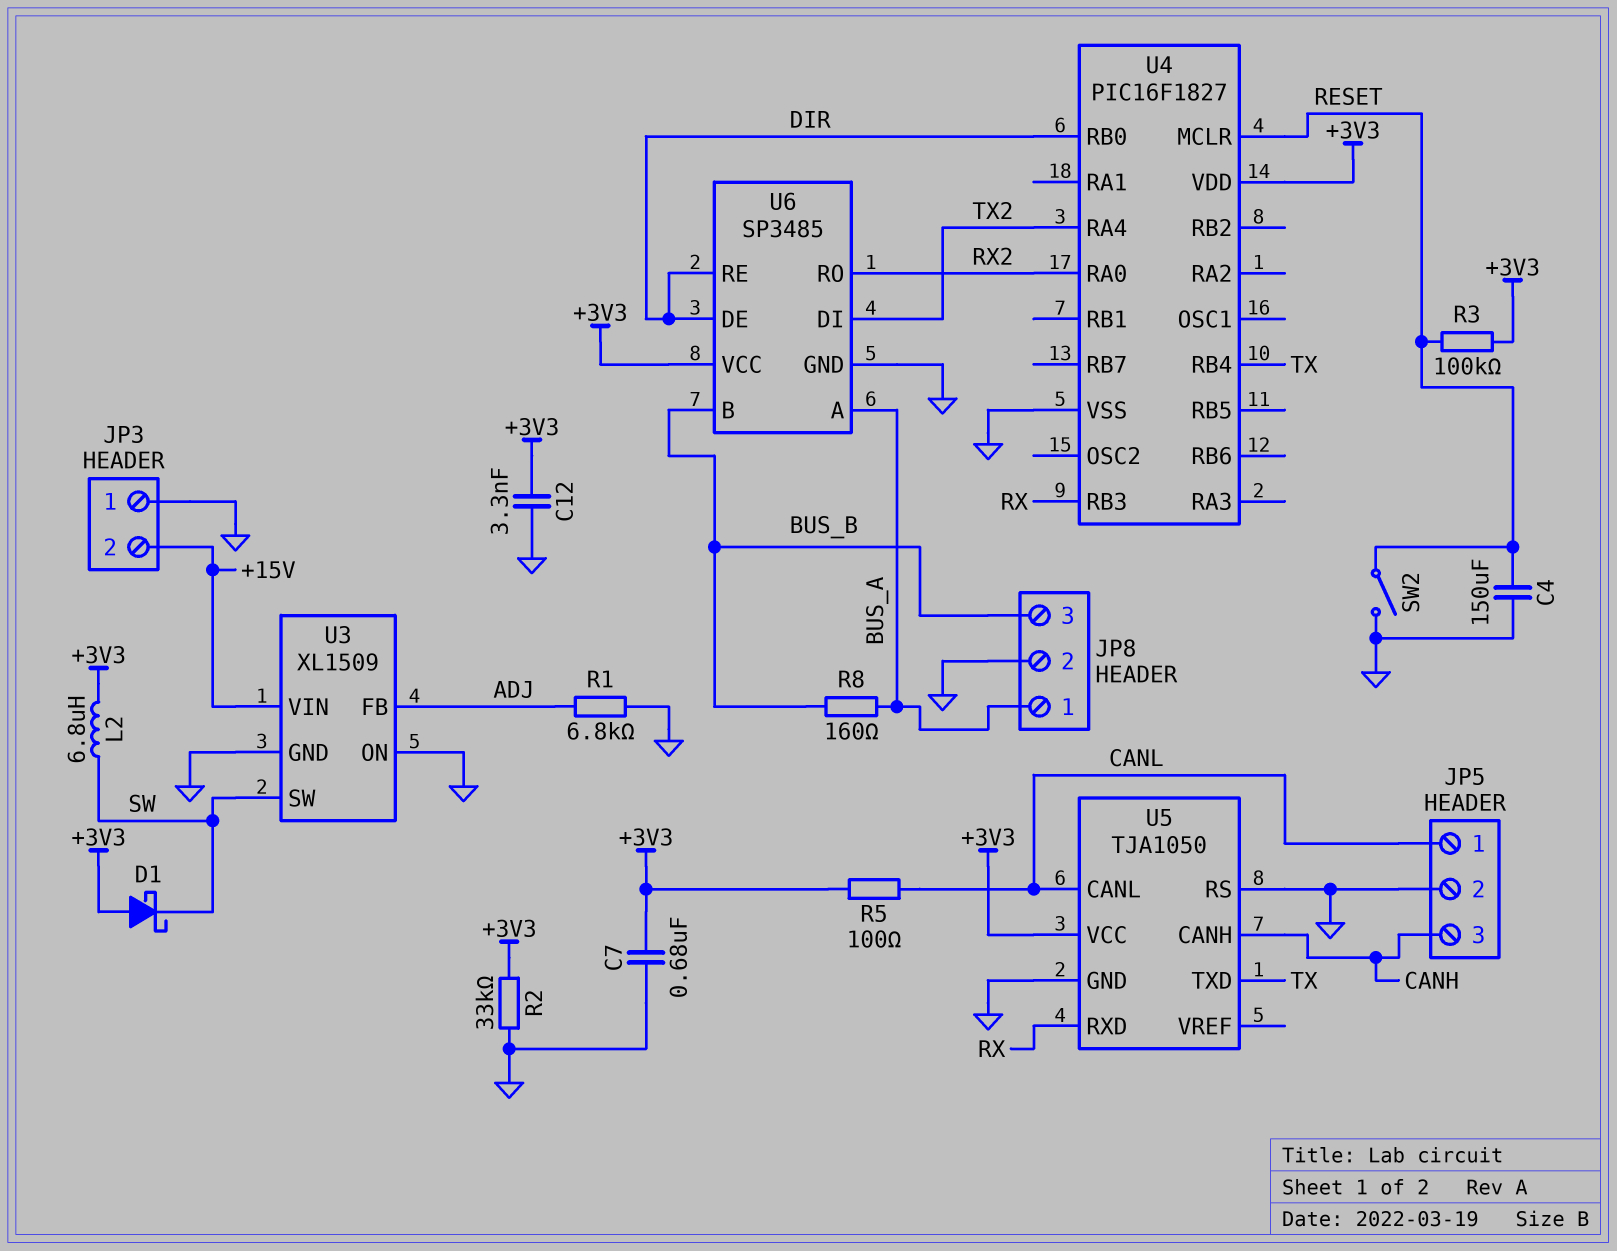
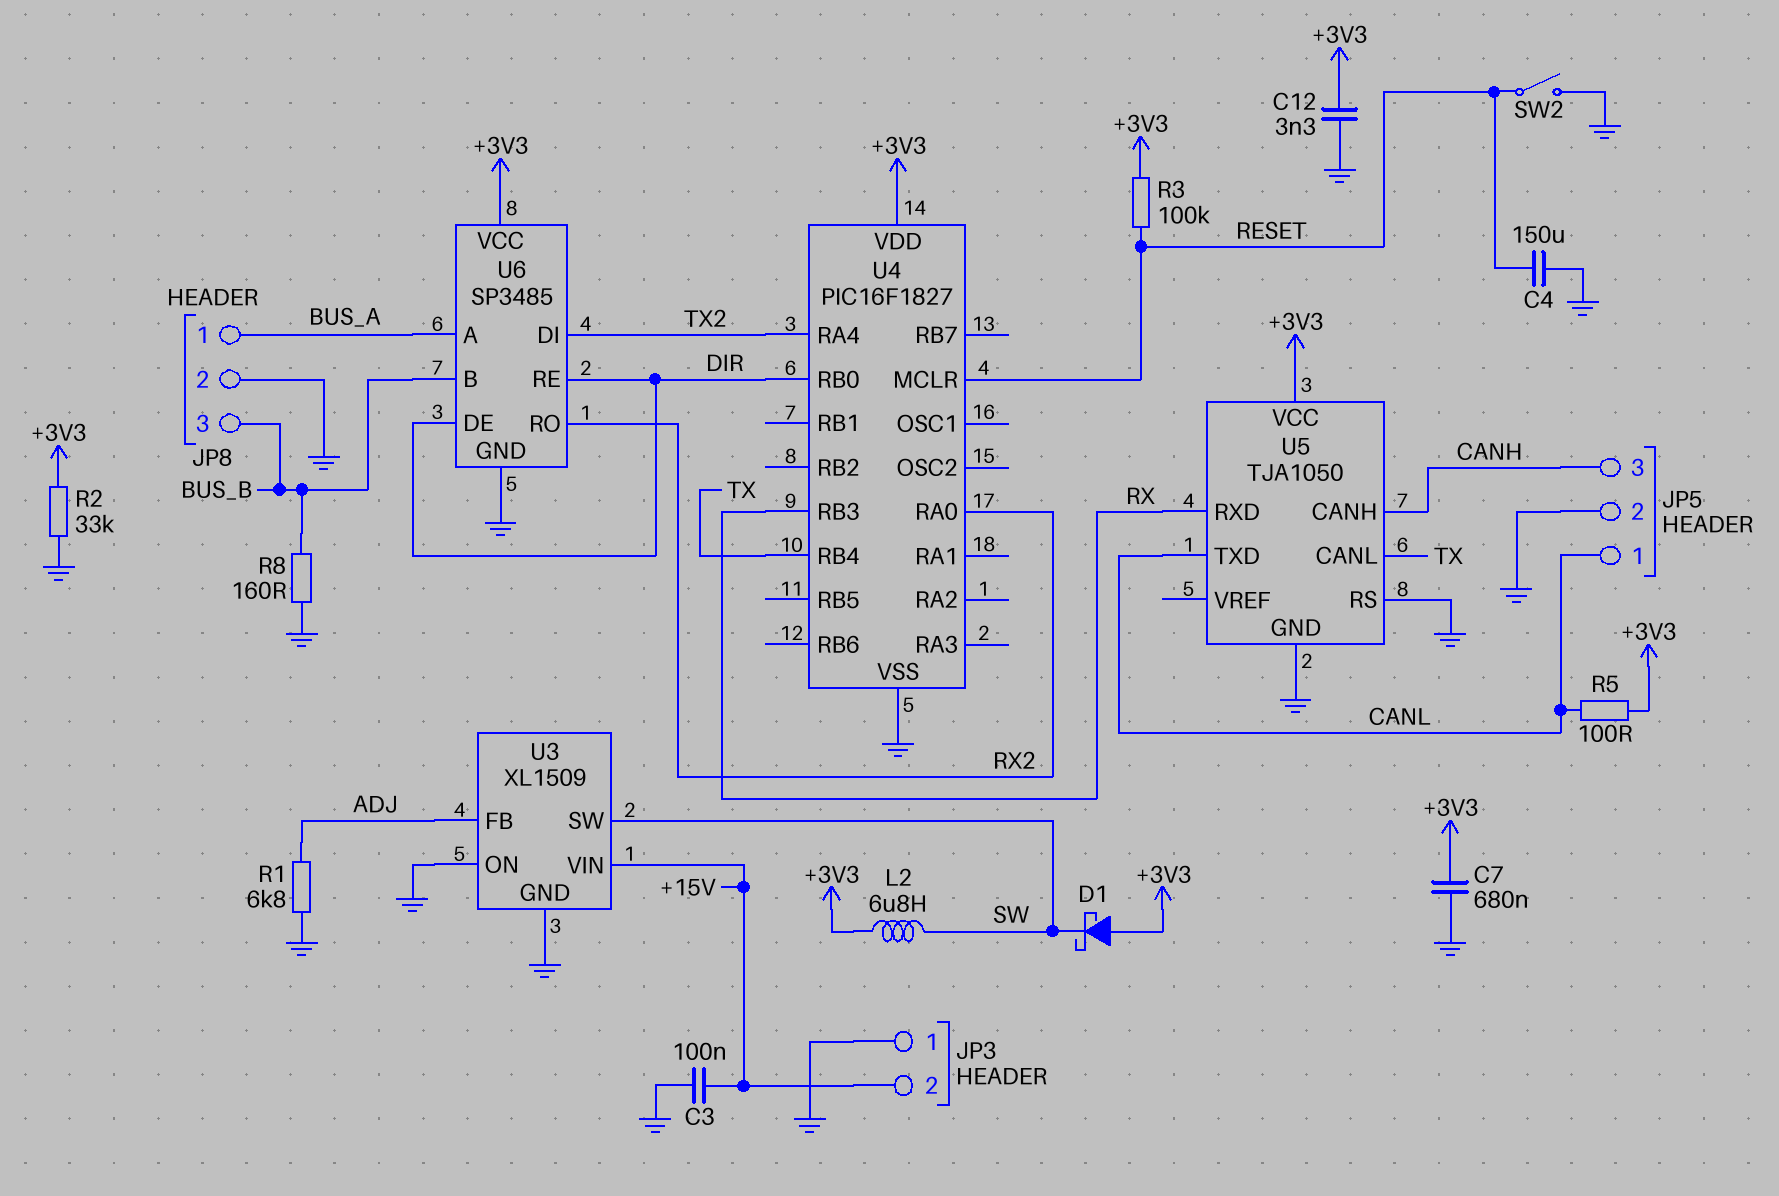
C3: none -> 100nF (+15V, GND)
R8: 160 (BUS_A, BUS_B) -> 160 (BUS_B, GND)
U5 pin CANL: CANL -> TX
U5 pin TXD: TX -> CANL

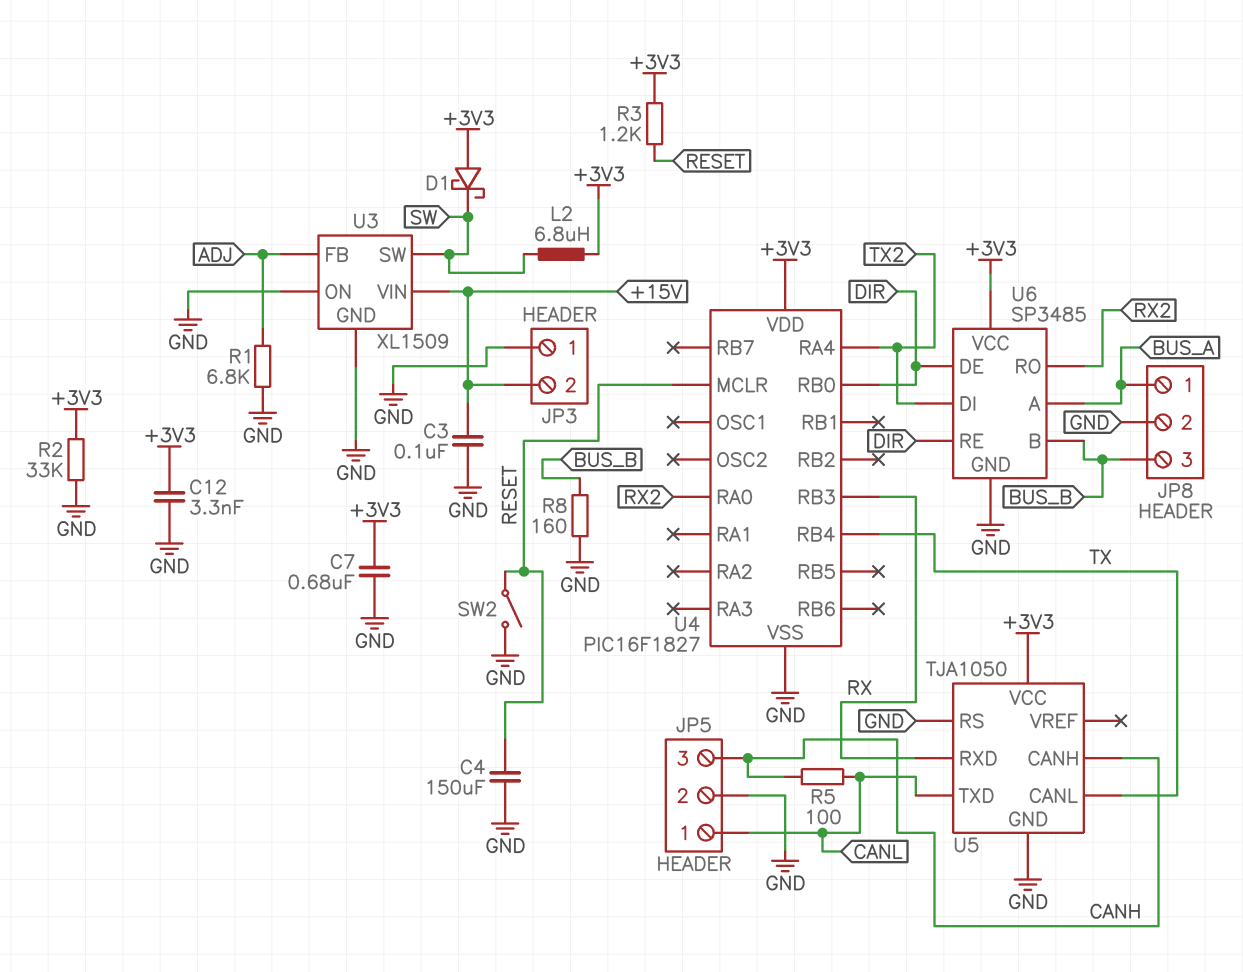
R3: 100k (+3V3, RESET) -> 1.2k (+3V3, RESET)
R5: 100 (+3V3, CANL) -> 100 (CANH, CANL)

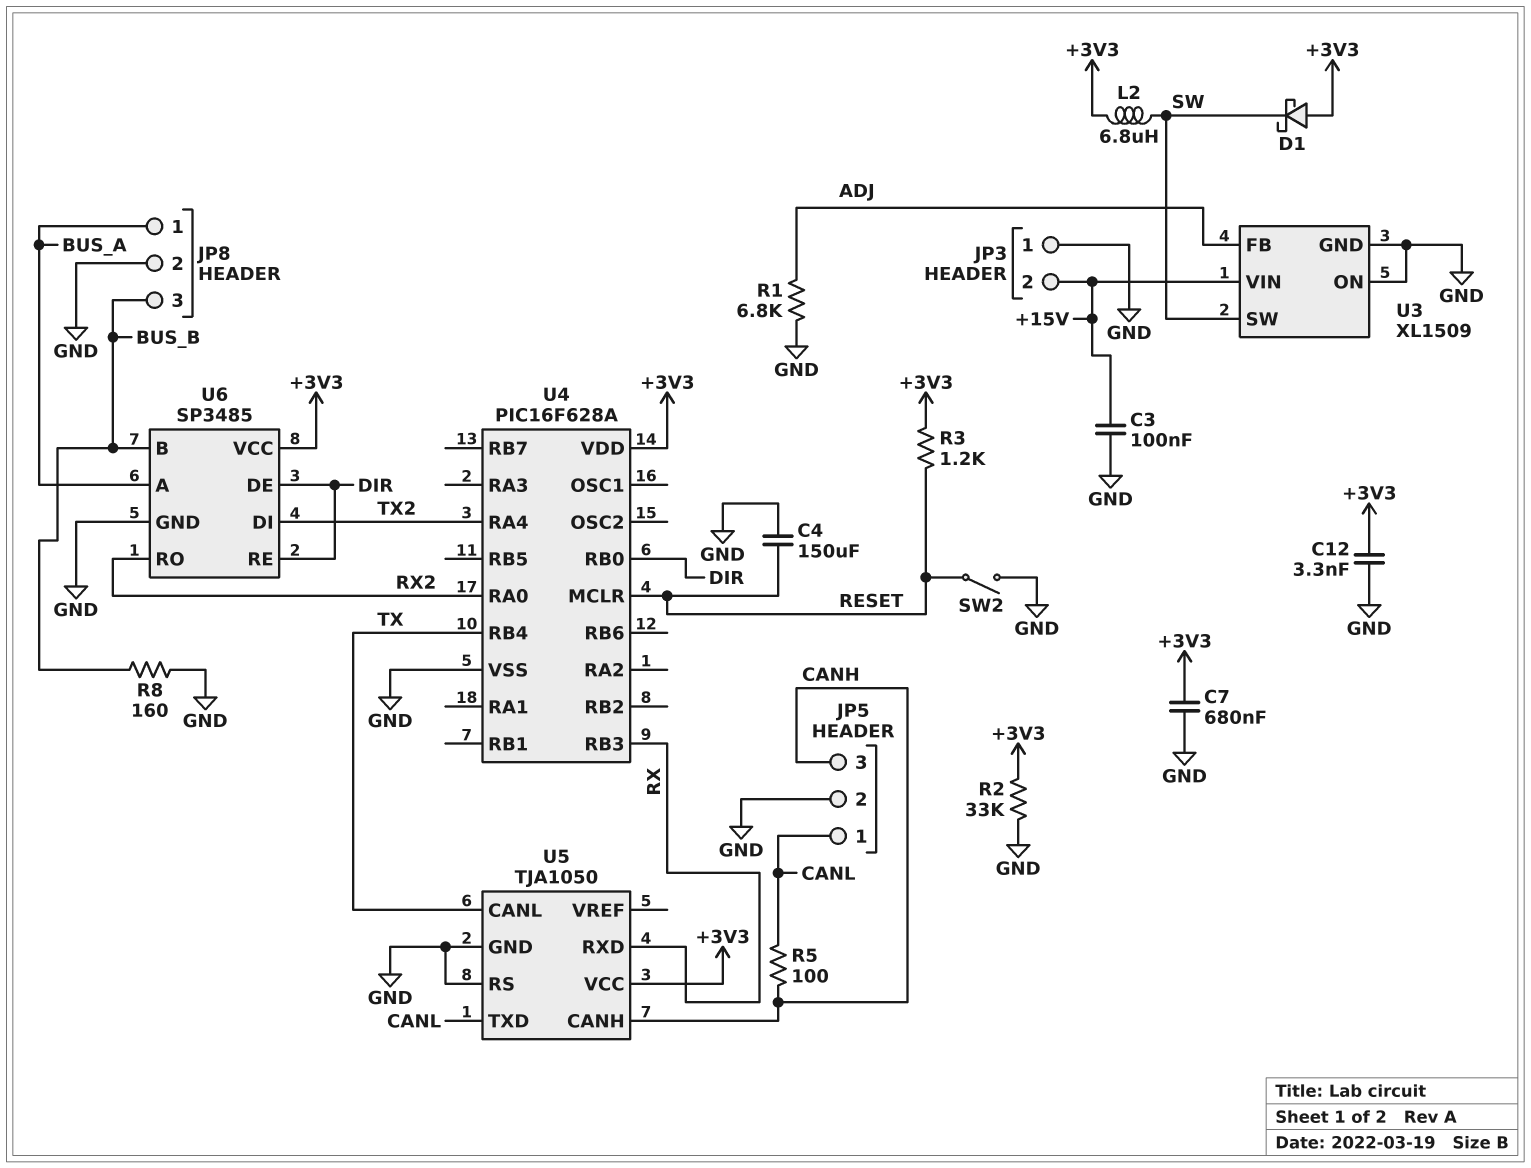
U4: PIC16F1827 -> PIC16F628A

